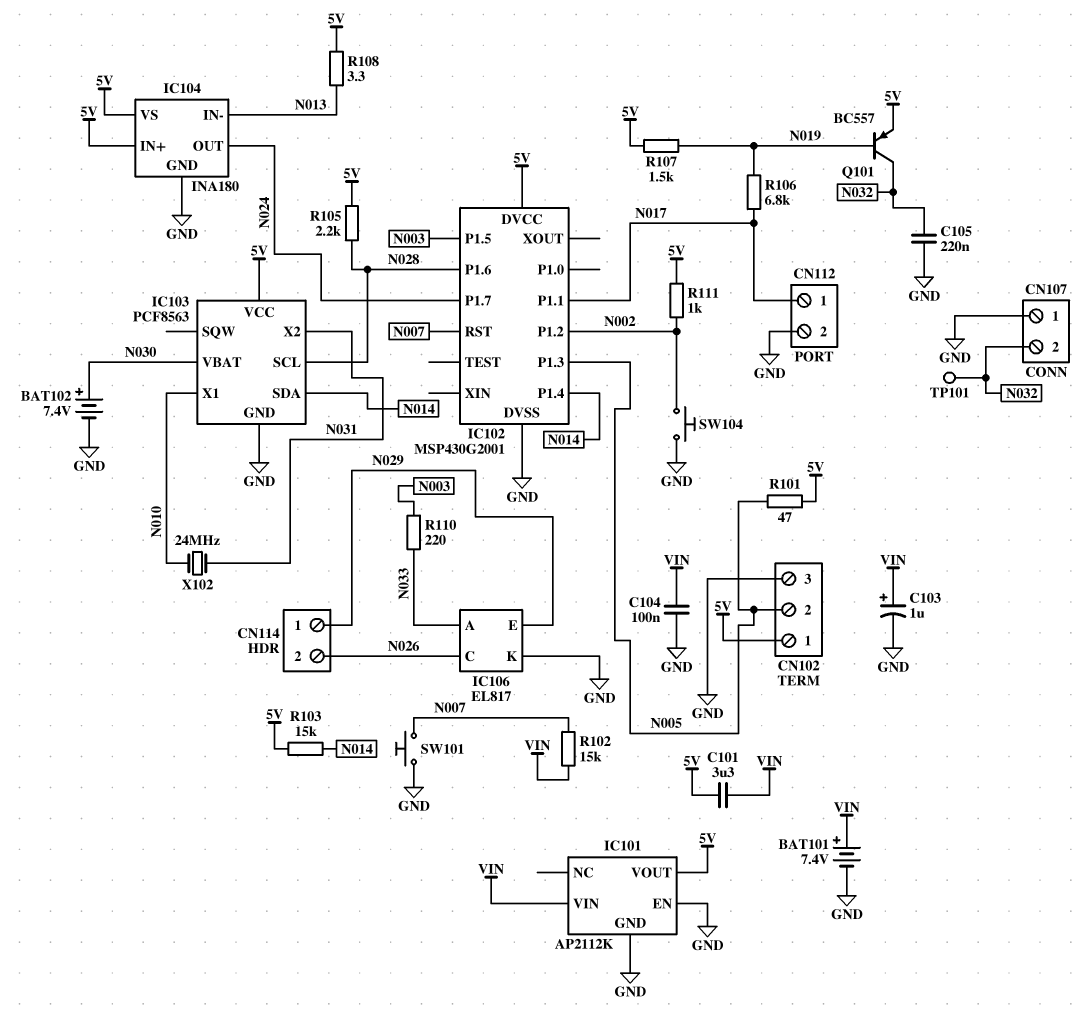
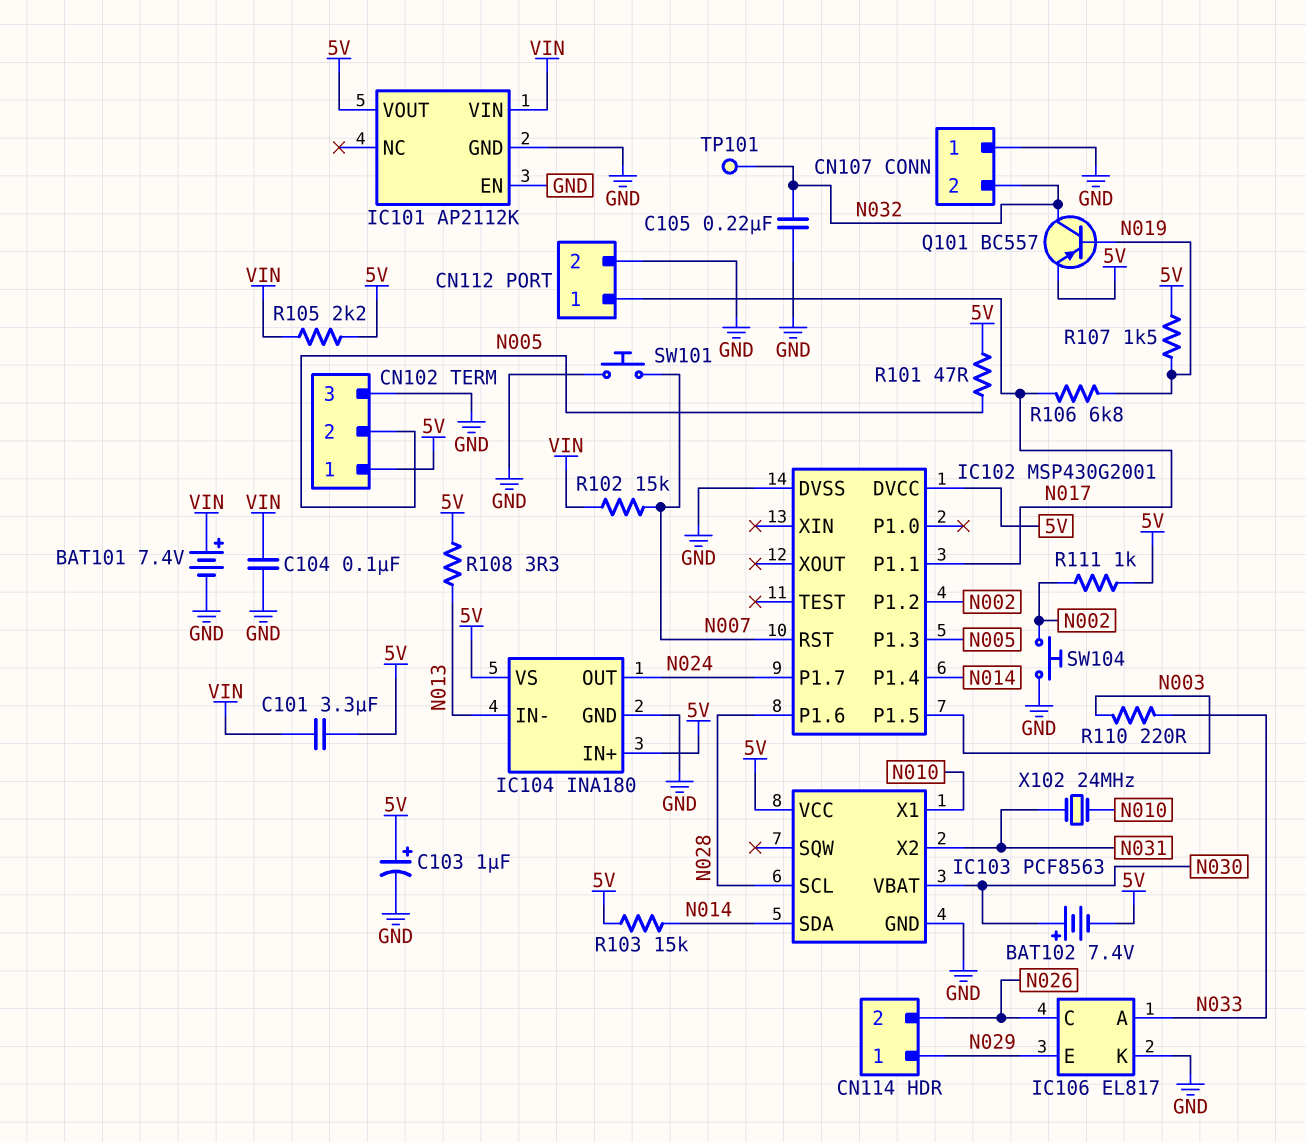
BAT102: 7.4V (plus N030, minus GND) -> 7.4V (plus N030, minus 5V)
C103: 1uF (plus VIN, minus GND) -> 1uF (plus 5V, minus GND)
R105: 2.2k (5V, N028) -> 2.2k (5V, VIN)

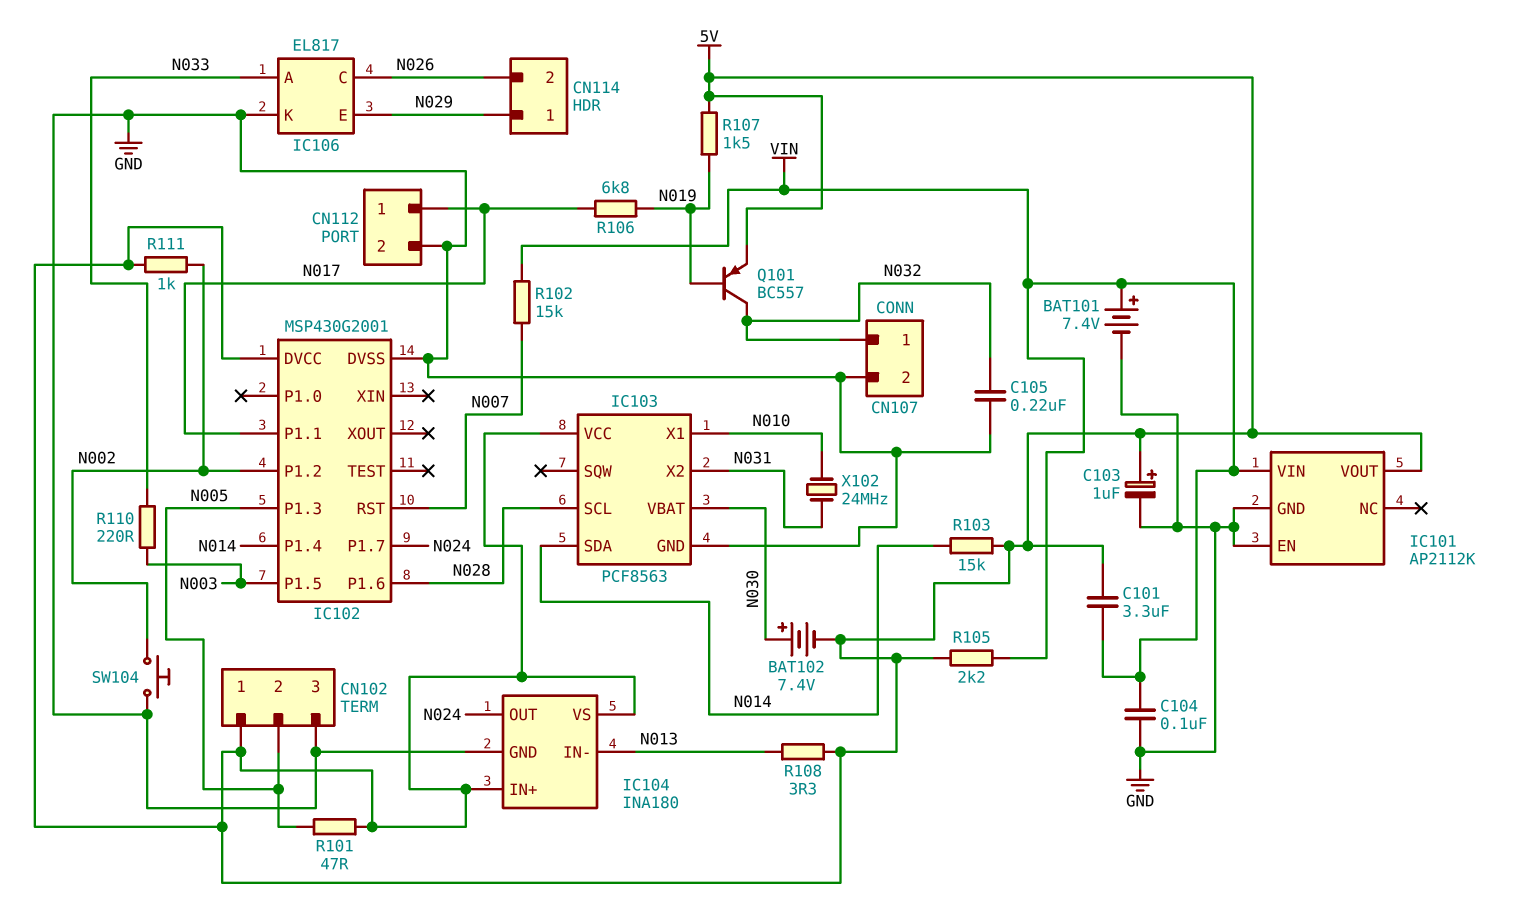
CN107 pin 1: GND -> N032
CN107 pin 2: N032 -> GND
SW101: button (GND, N007) -> none
TP101: test point (N032) -> none

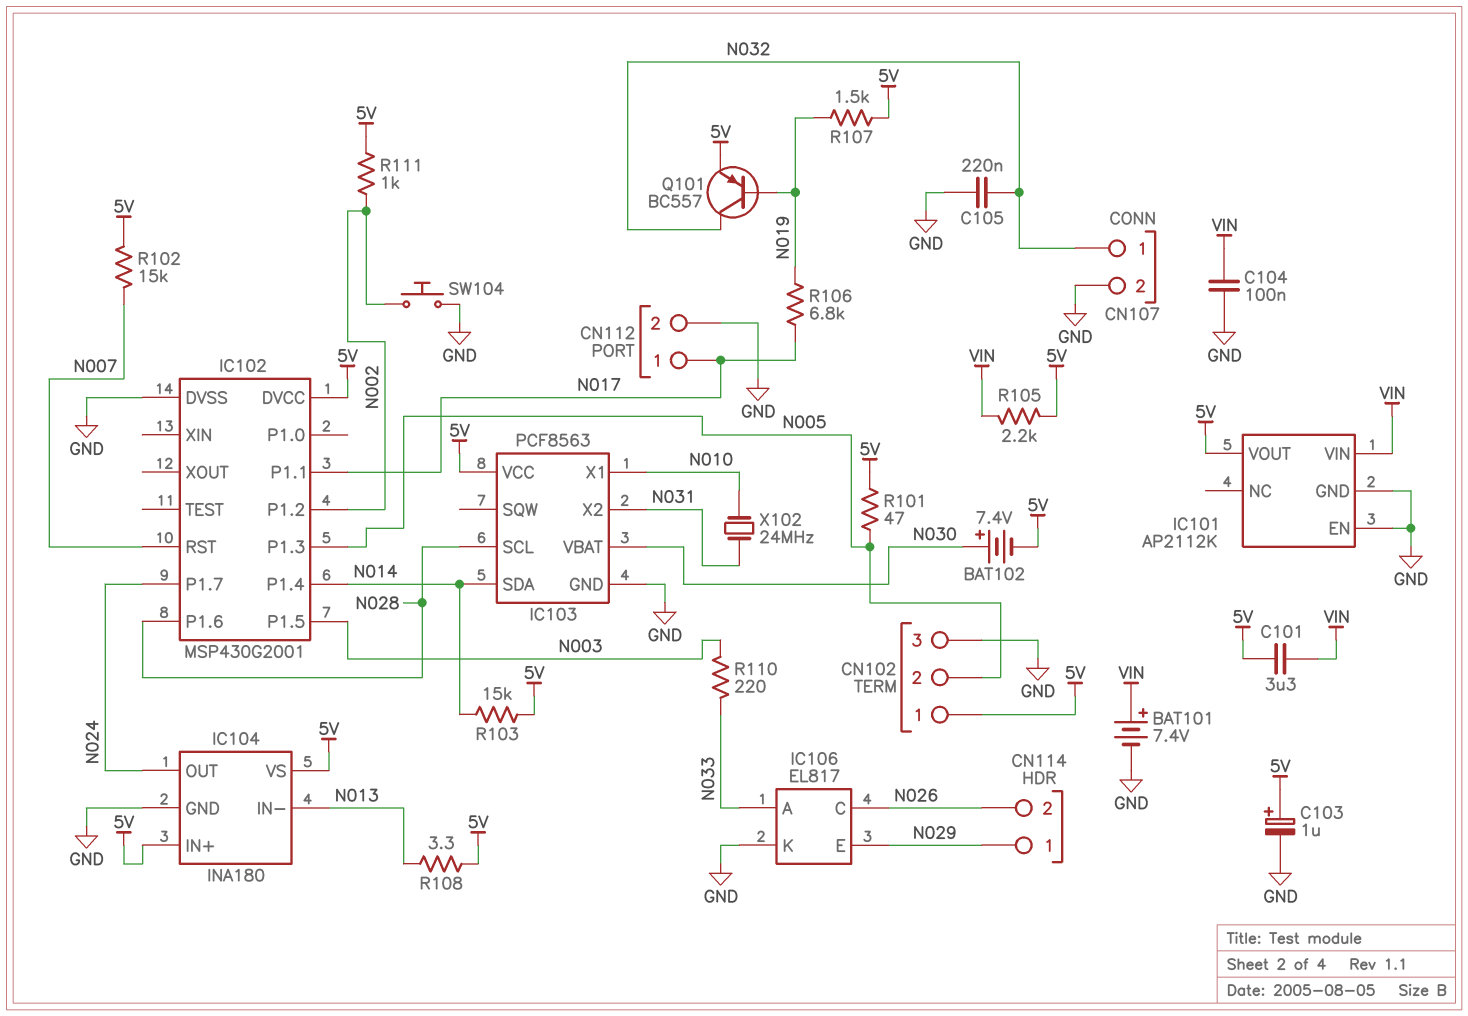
R102: 15k (N007, VIN) -> 15k (5V, N007)

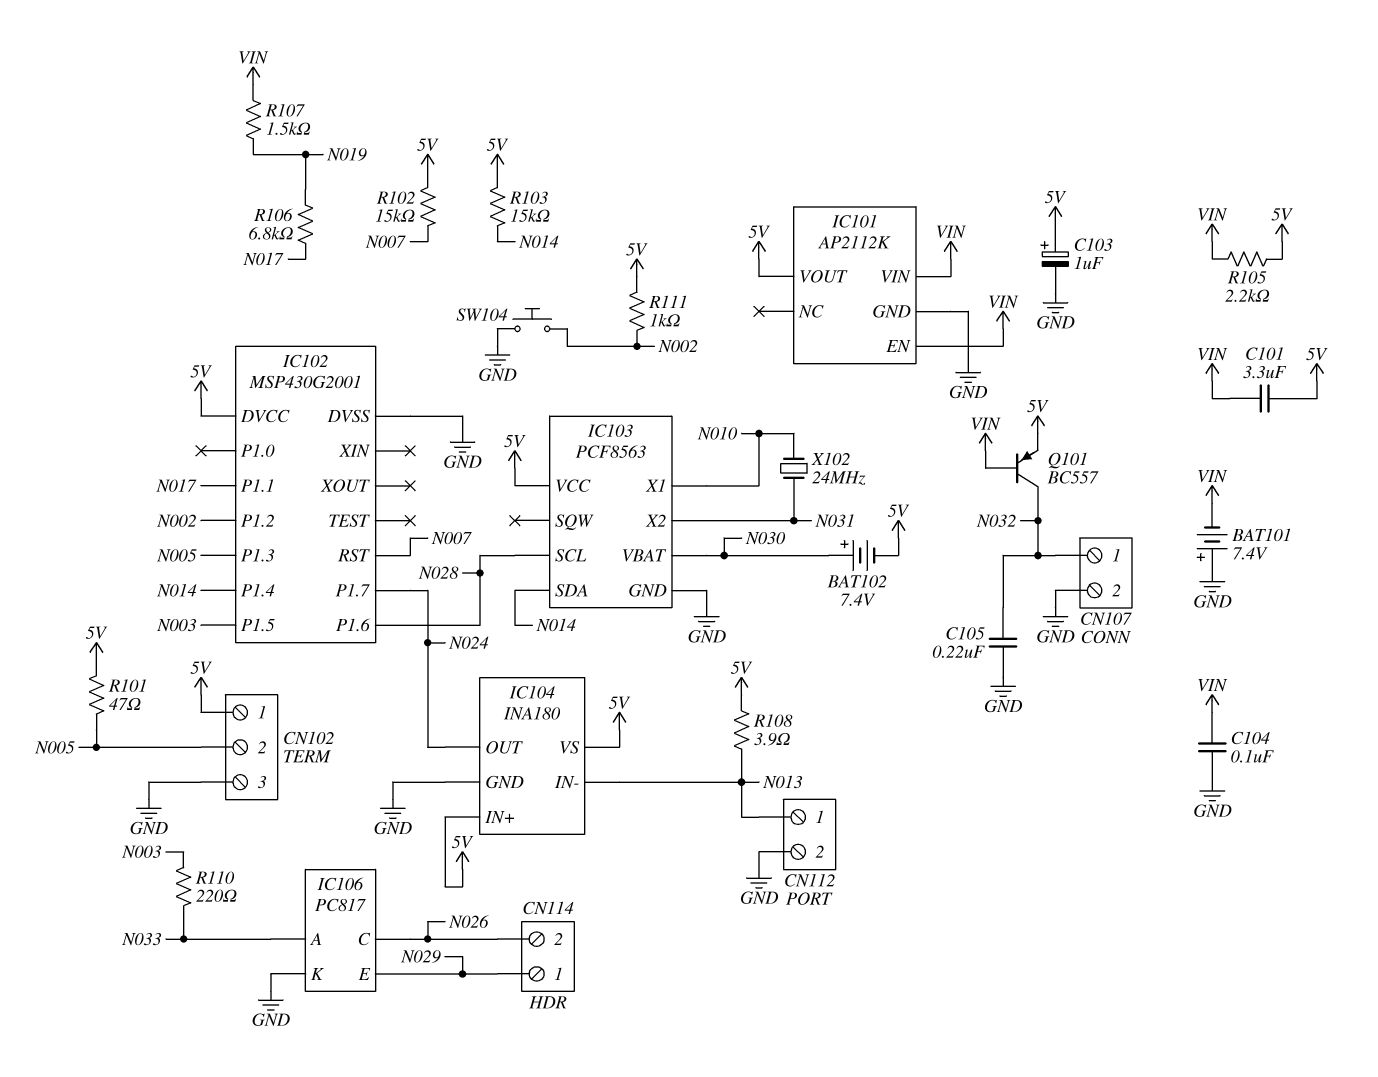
BAT101: 7.4V (plus VIN, minus GND) -> 7.4V (plus GND, minus VIN)
CN112 pin 1: N017 -> N013
IC101 pin EN: GND -> VIN
IC106: EL817 -> PC817
Q101: PNP BC557 (B N019, C N032, E 5V) -> PNP BC557 (B VIN, C N032, E 5V)
R107: 1.5k (5V, N019) -> 1.5k (N019, VIN)
R108: 3.3 (5V, N013) -> 3.9 (5V, N013)

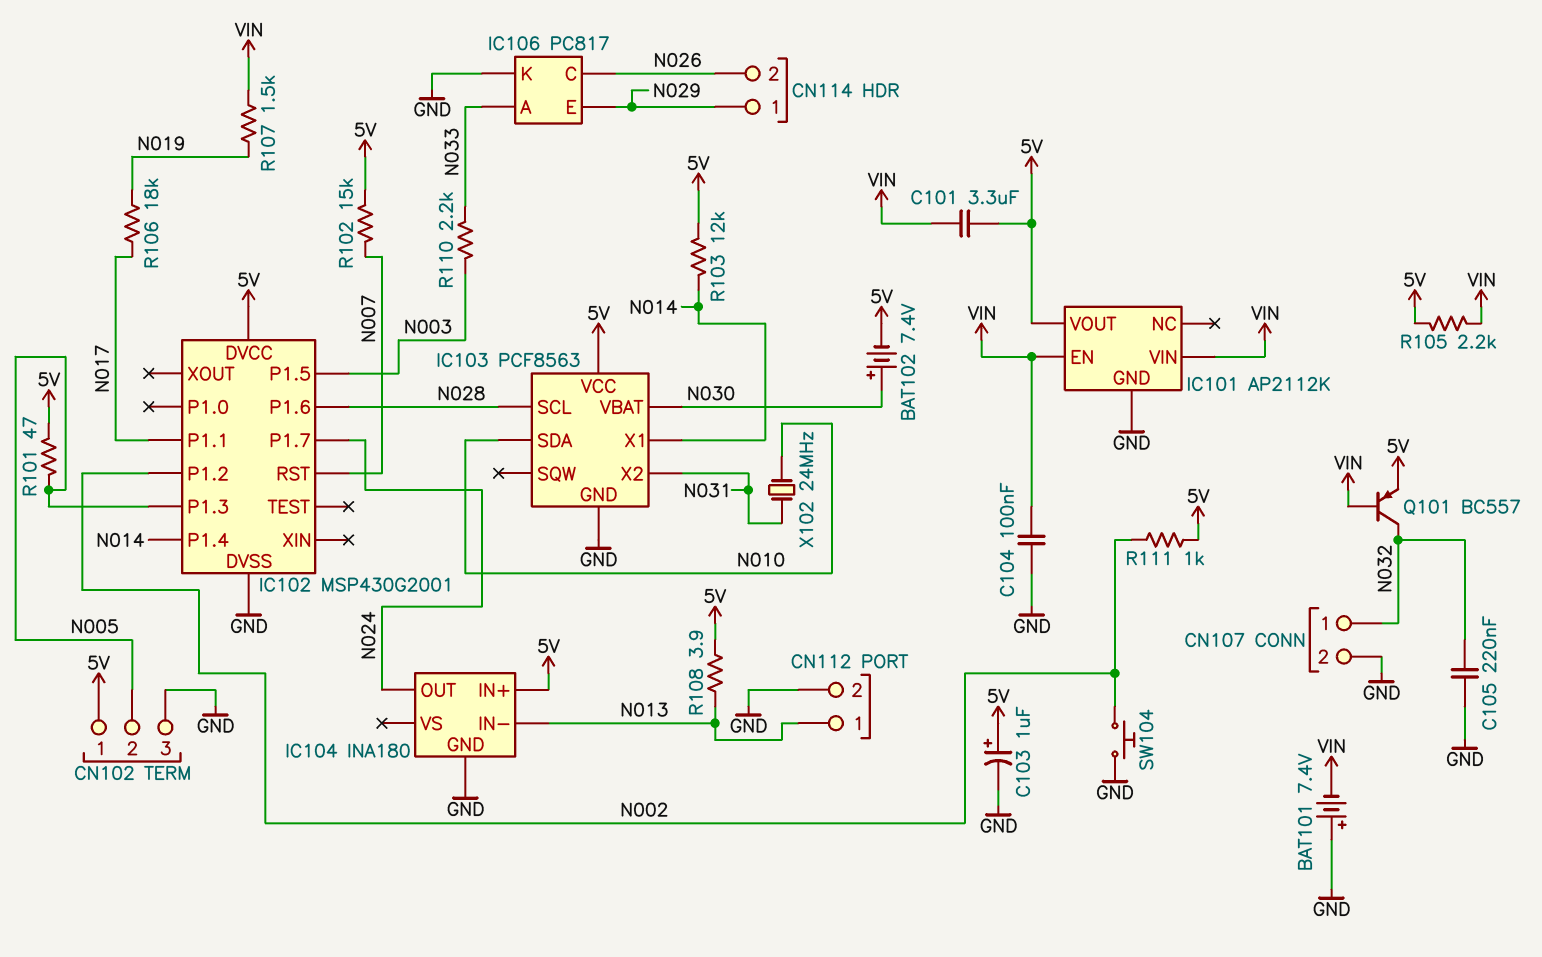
IC103 pin SDA: N014 -> N010
IC103 pin X1: N010 -> N014
IC104 pin VS: 5V -> none
R103: 15k (5V, N014) -> 12k (5V, N014)
R106: 6.8k (N017, N019) -> 18k (N017, N019)
R110: 220 (N003, N033) -> 2.2k (N003, N033)

